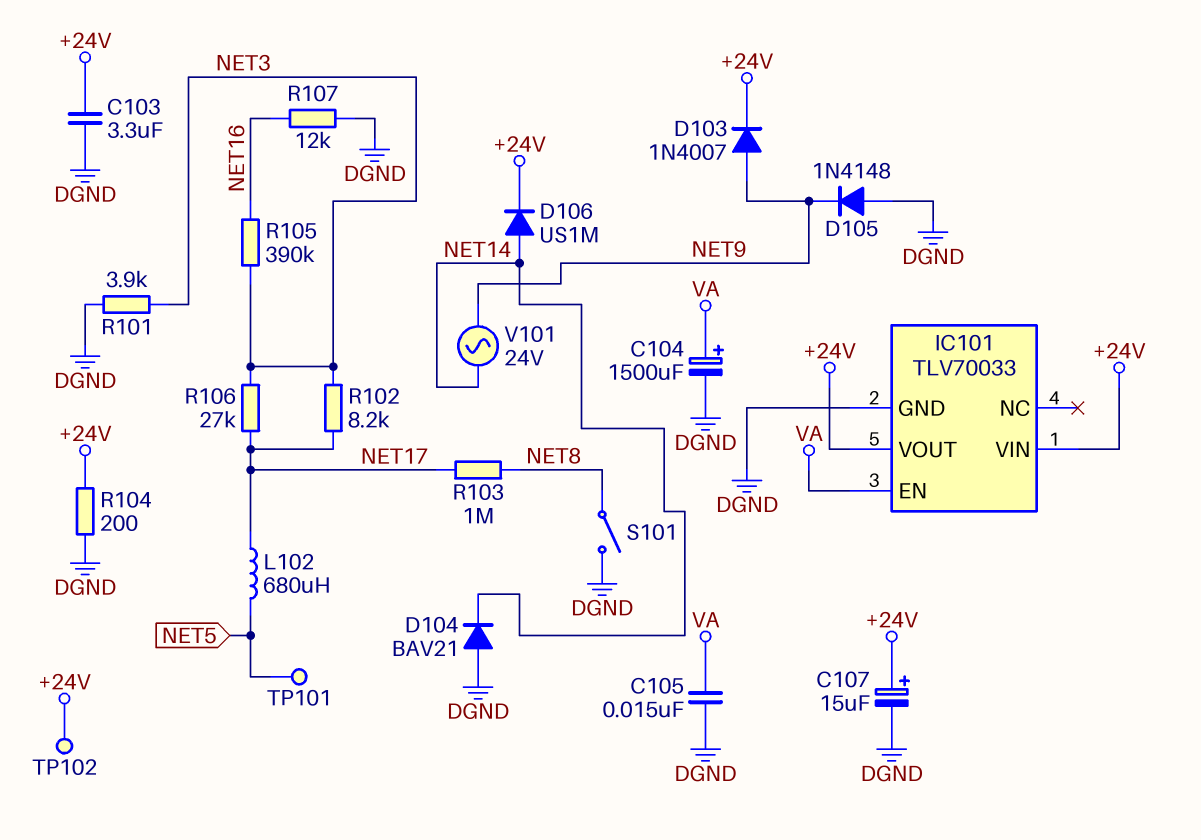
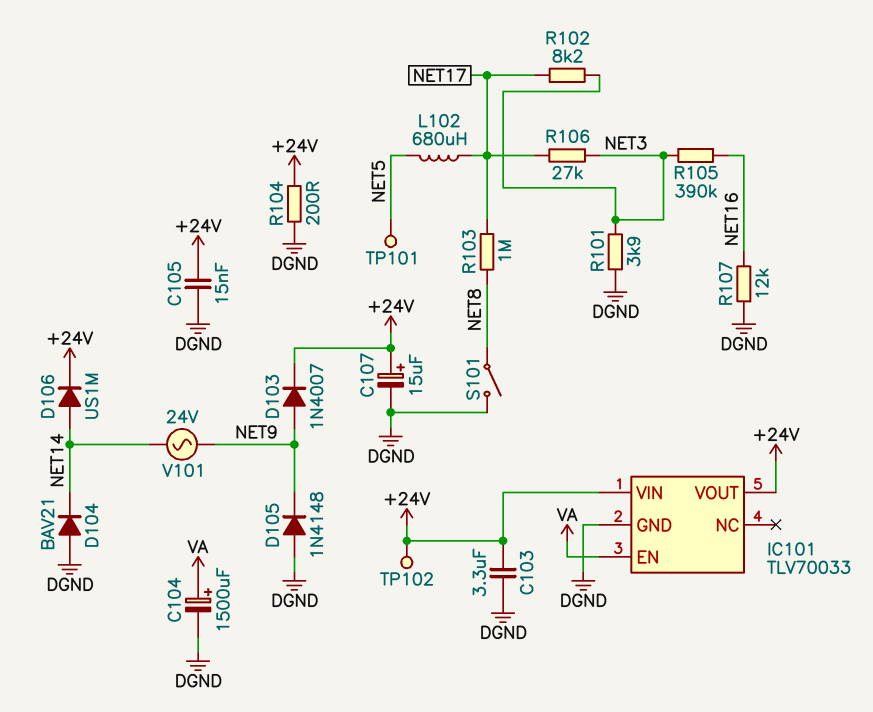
C105: 15nF (DGND, VA) -> 15nF (+24V, DGND)

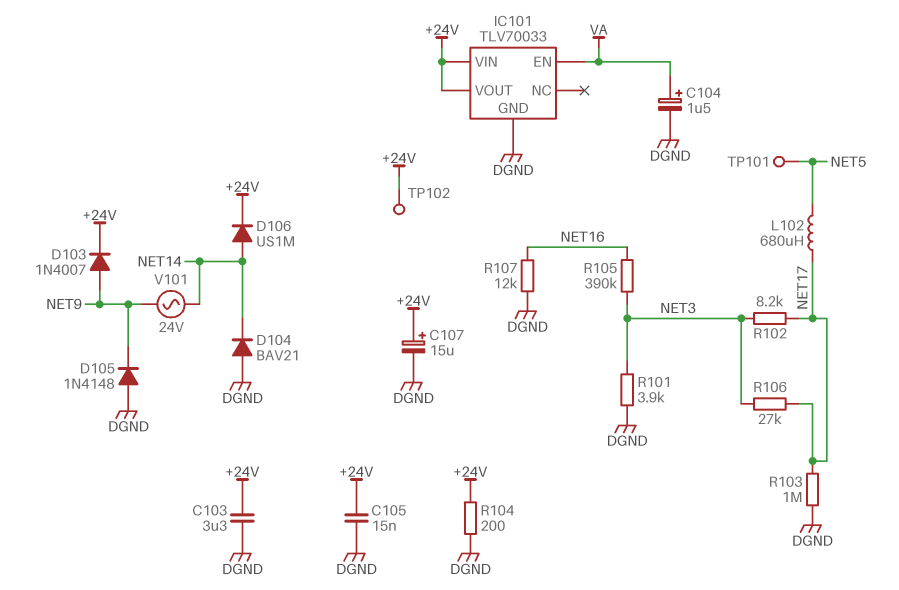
C104: 1500uF (plus VA, minus DGND) -> 1.5uF (plus VA, minus DGND)
R103: 1M (NET8, NET17) -> 1M (DGND, NET17)
S101: switch (DGND, NET8) -> none

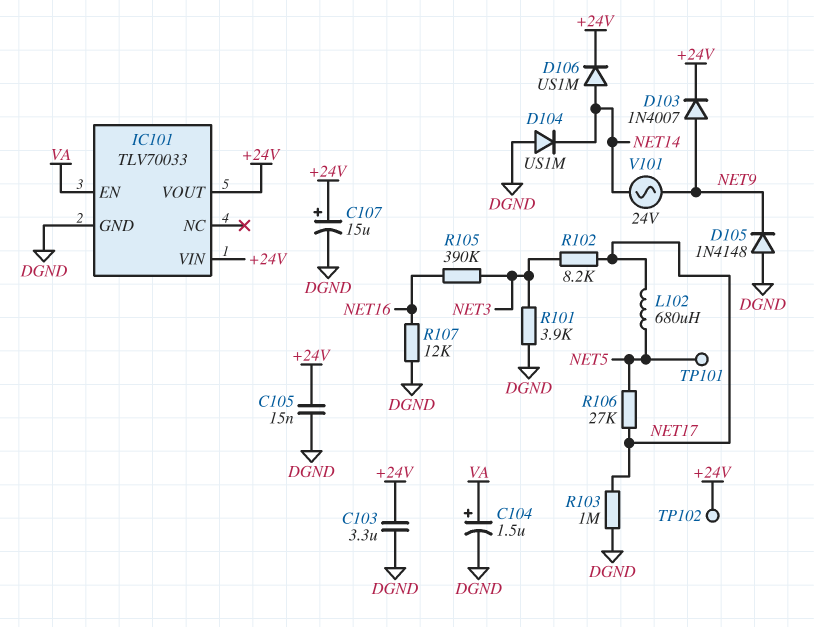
D104: diode BAV21 (A DGND, K NET14) -> diode US1M (A DGND, K NET14)
R104: 200 (+24V, DGND) -> none
R106: 27k (NET3, NET17) -> 27k (NET5, NET17)

